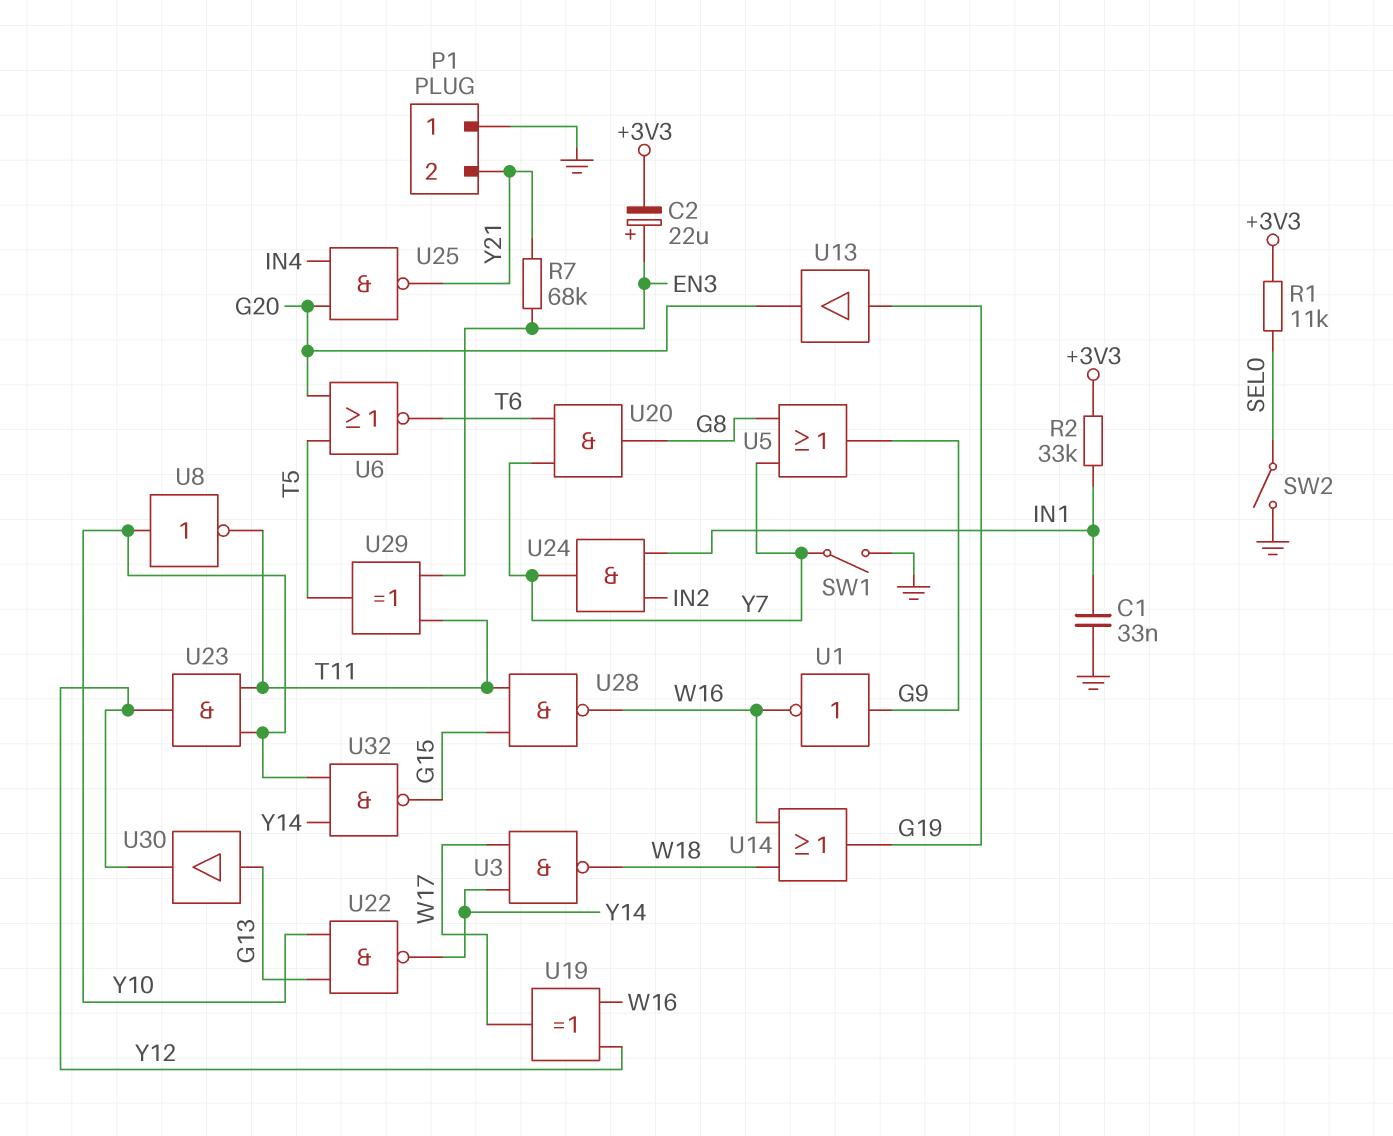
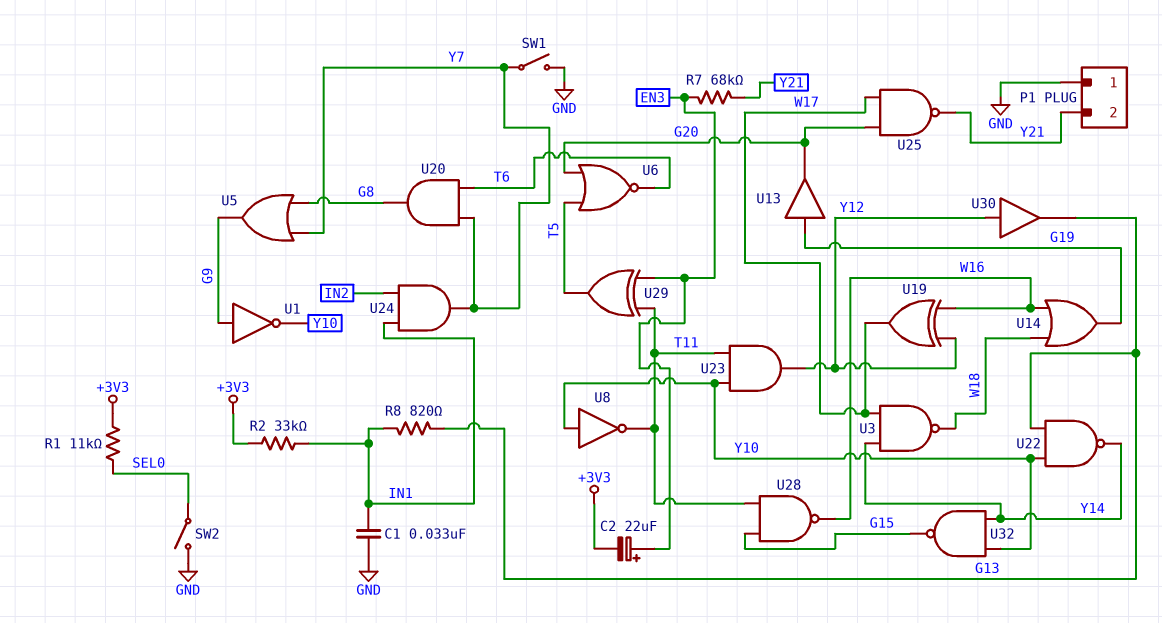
R8: none -> 820 (G13, IN1)
U1: NOT (in G9, out W16) -> NOT (in G9, out Y10)
U25: NAND (in G20, in IN4, out Y21) -> NAND (in G20, in W17, out Y21)
U30: buffer (in G13, out Y12) -> buffer (in Y12, out G13)

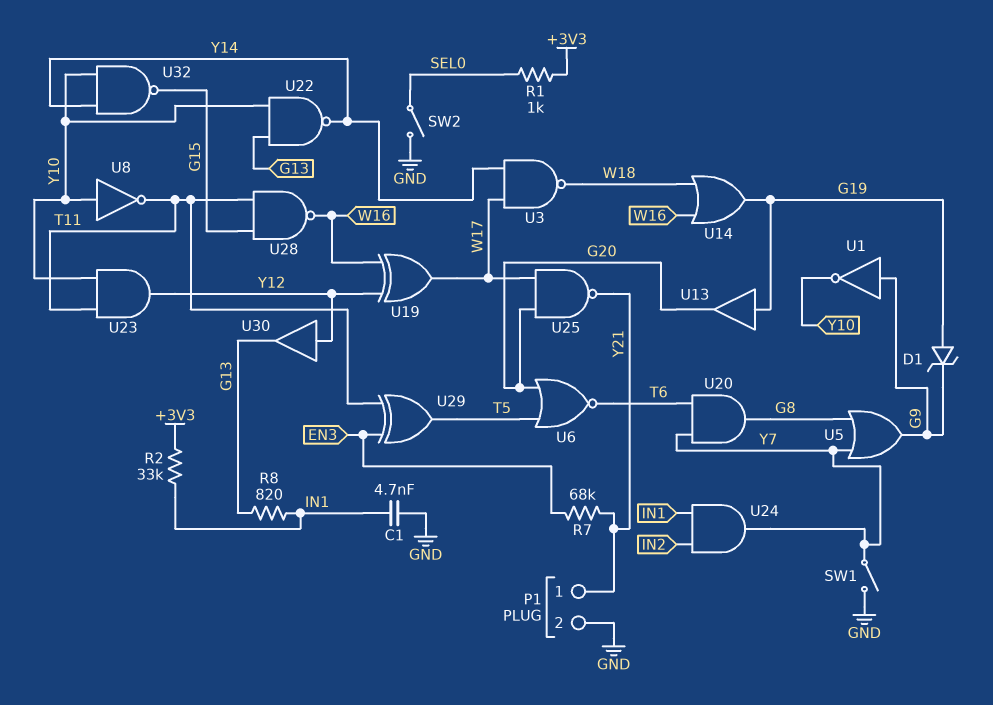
C1: 33nF (GND, IN1) -> 4.7nF (GND, IN1)
C2: 22uF (plus EN3, minus +3V3) -> none
D1: none -> zener (A G19, K G9)
P1 pin 1: GND -> Y21
P1 pin 2: Y21 -> GND
R1: 11k (+3V3, SEL0) -> 1k (+3V3, SEL0)

